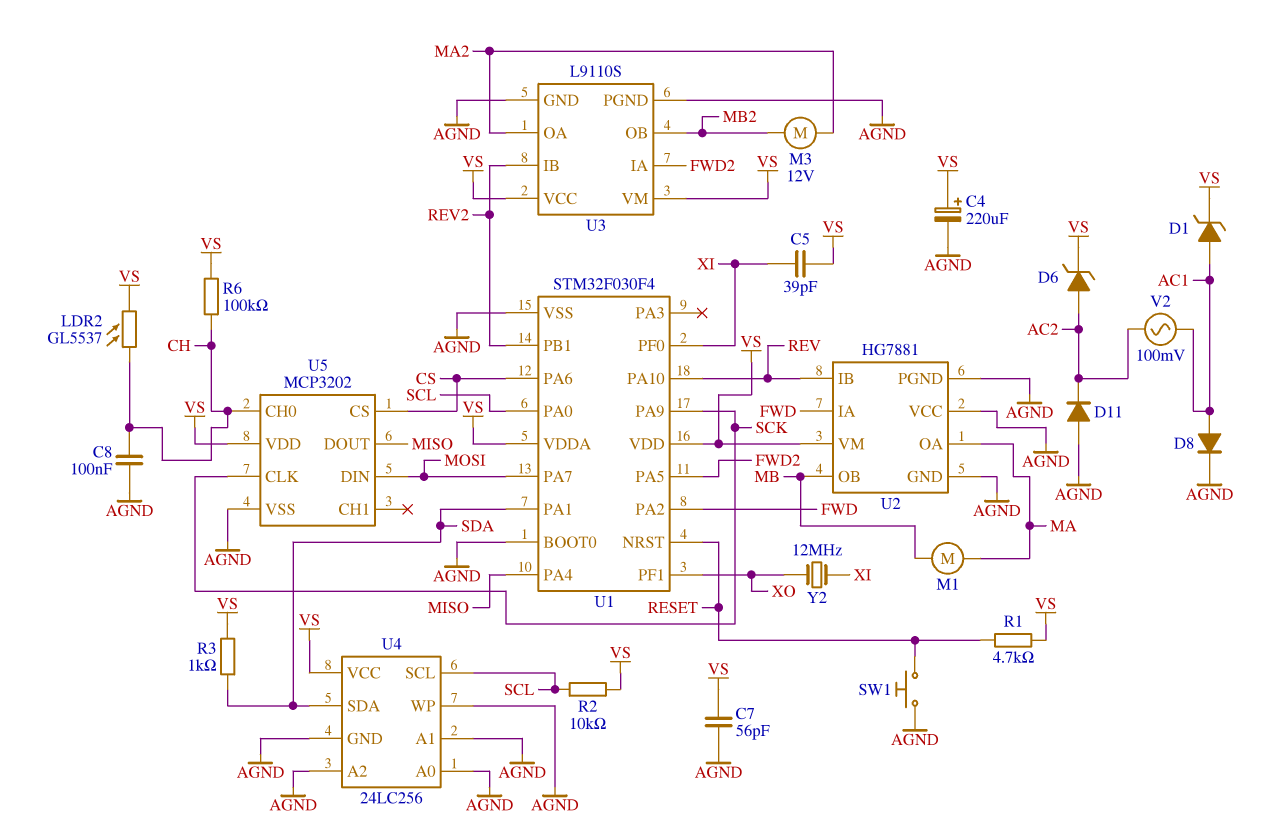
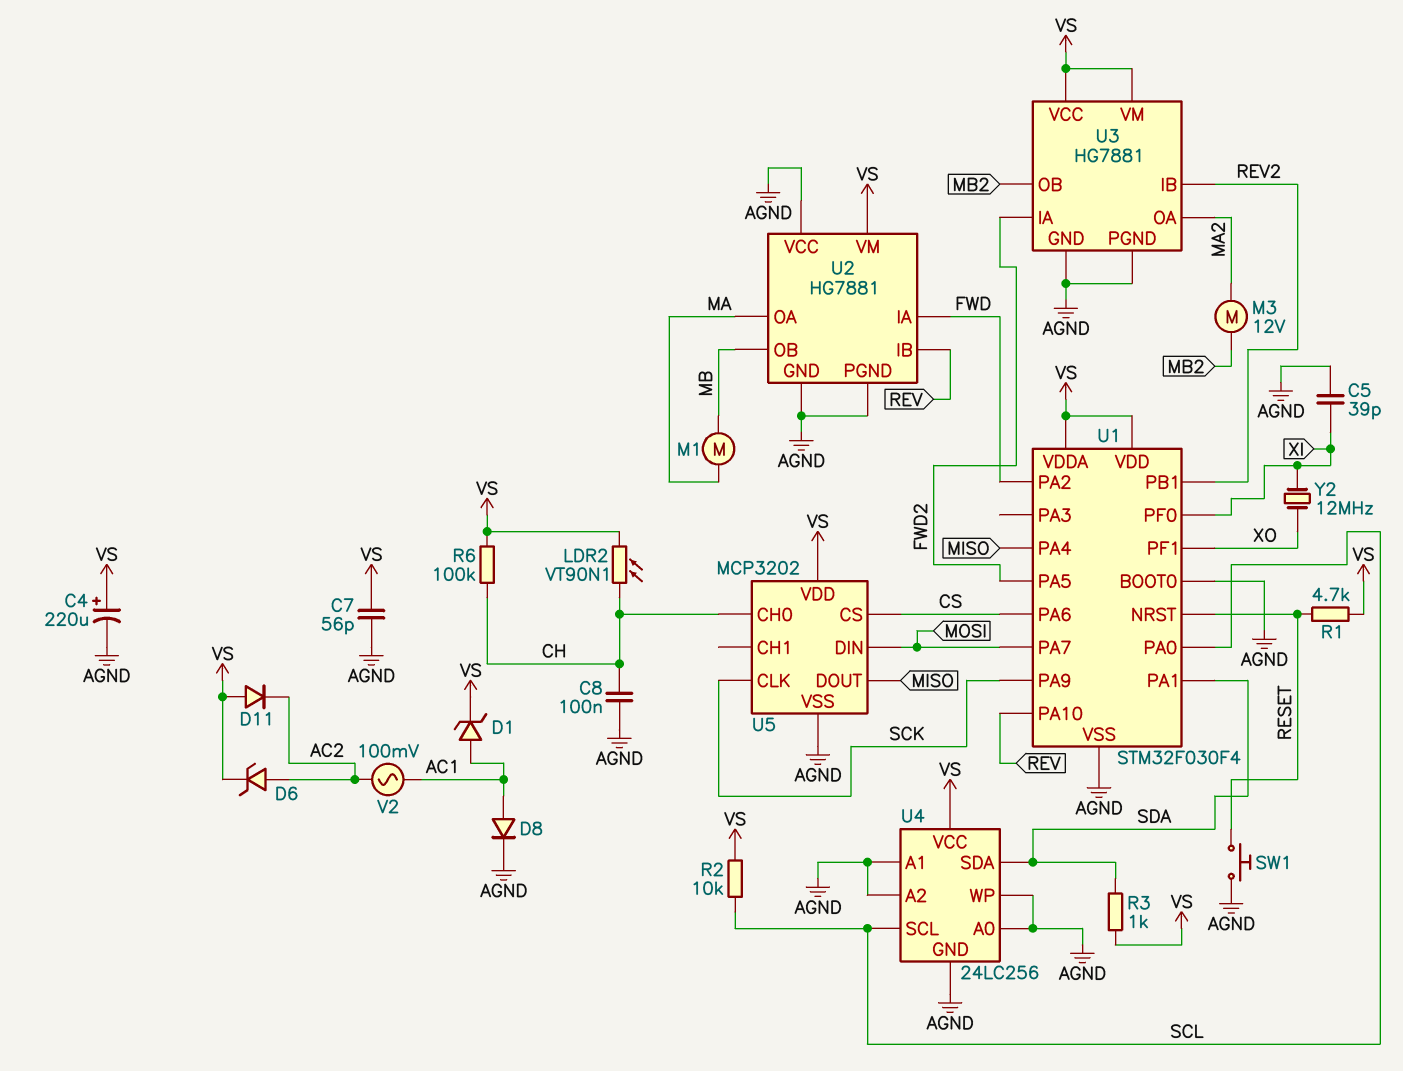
C5: 39pF (VS, XI) -> 39pF (AGND, XI)
D11: diode (A AGND, K AC2) -> diode (A VS, K AC2)
LDR2: GL5537 (CH, VS) -> VT90N1 (CH, VS)
U3: L9110S -> HG7881

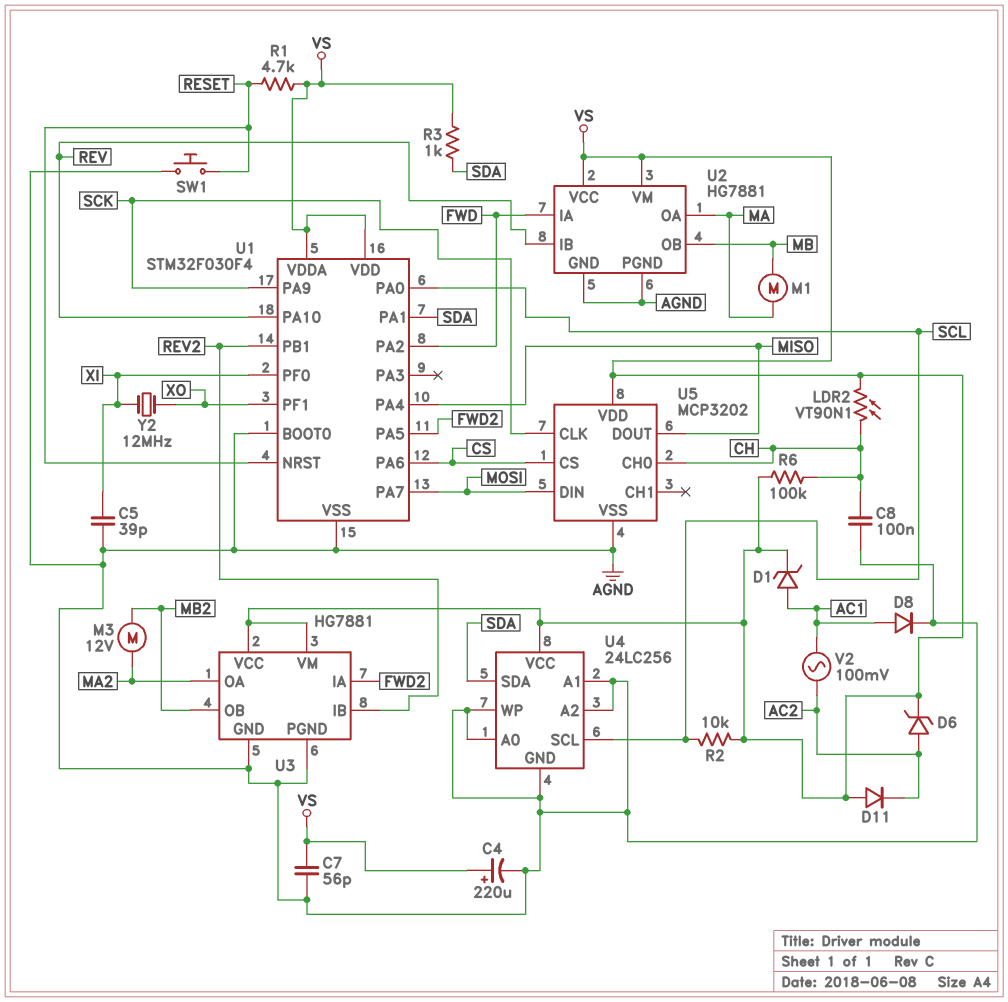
U2 pin VCC: AGND -> VS

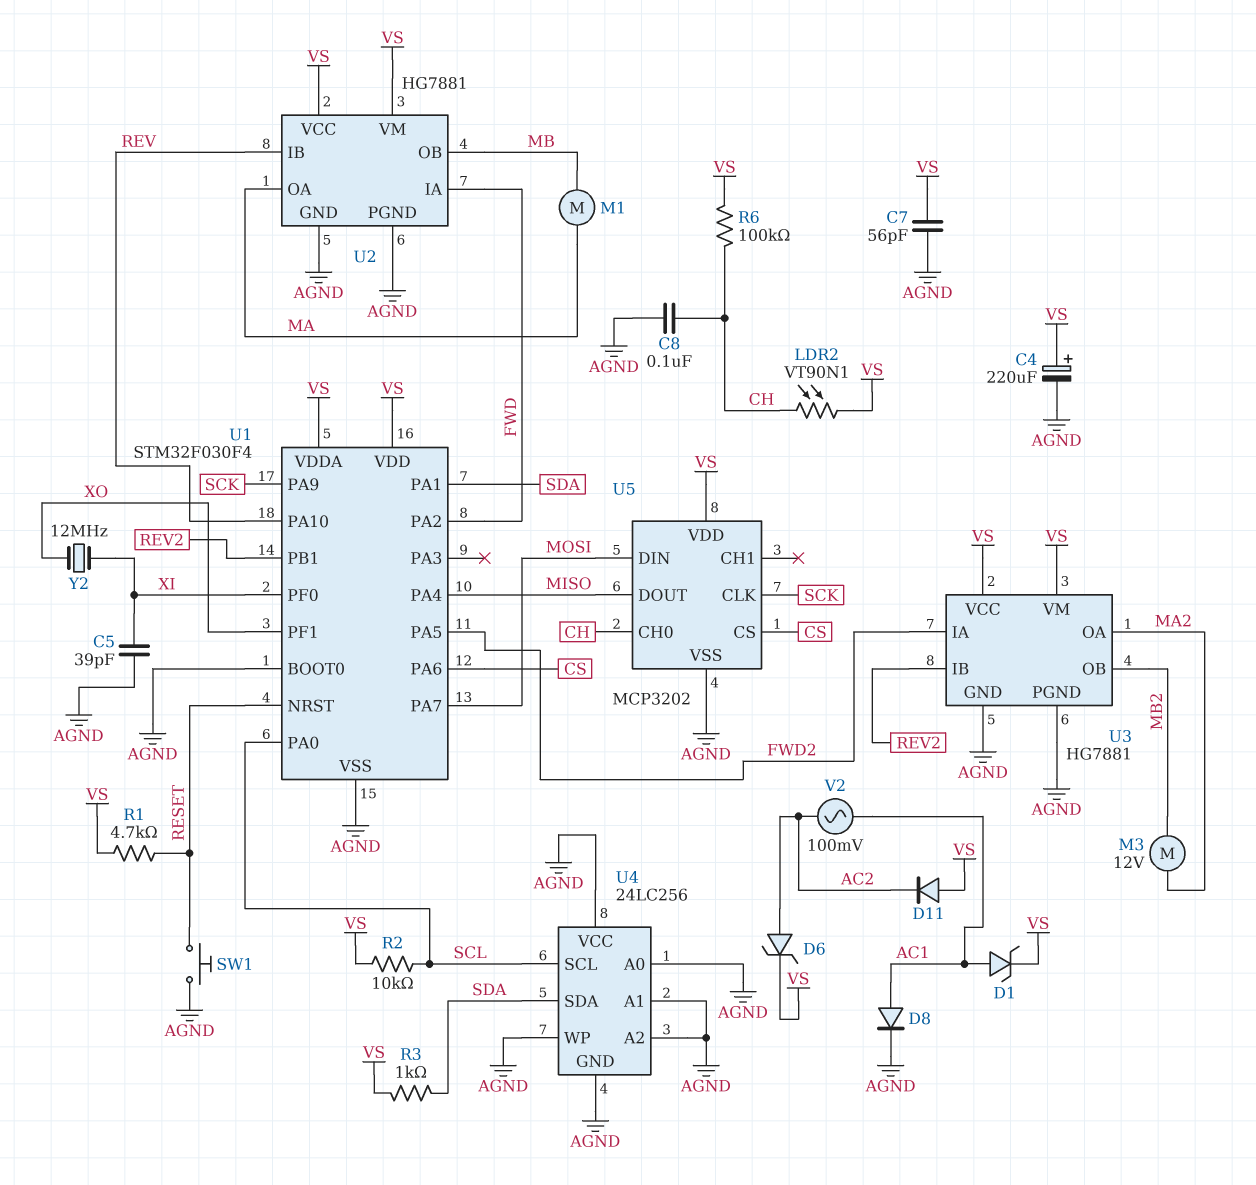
U4 pin VCC: VS -> AGND

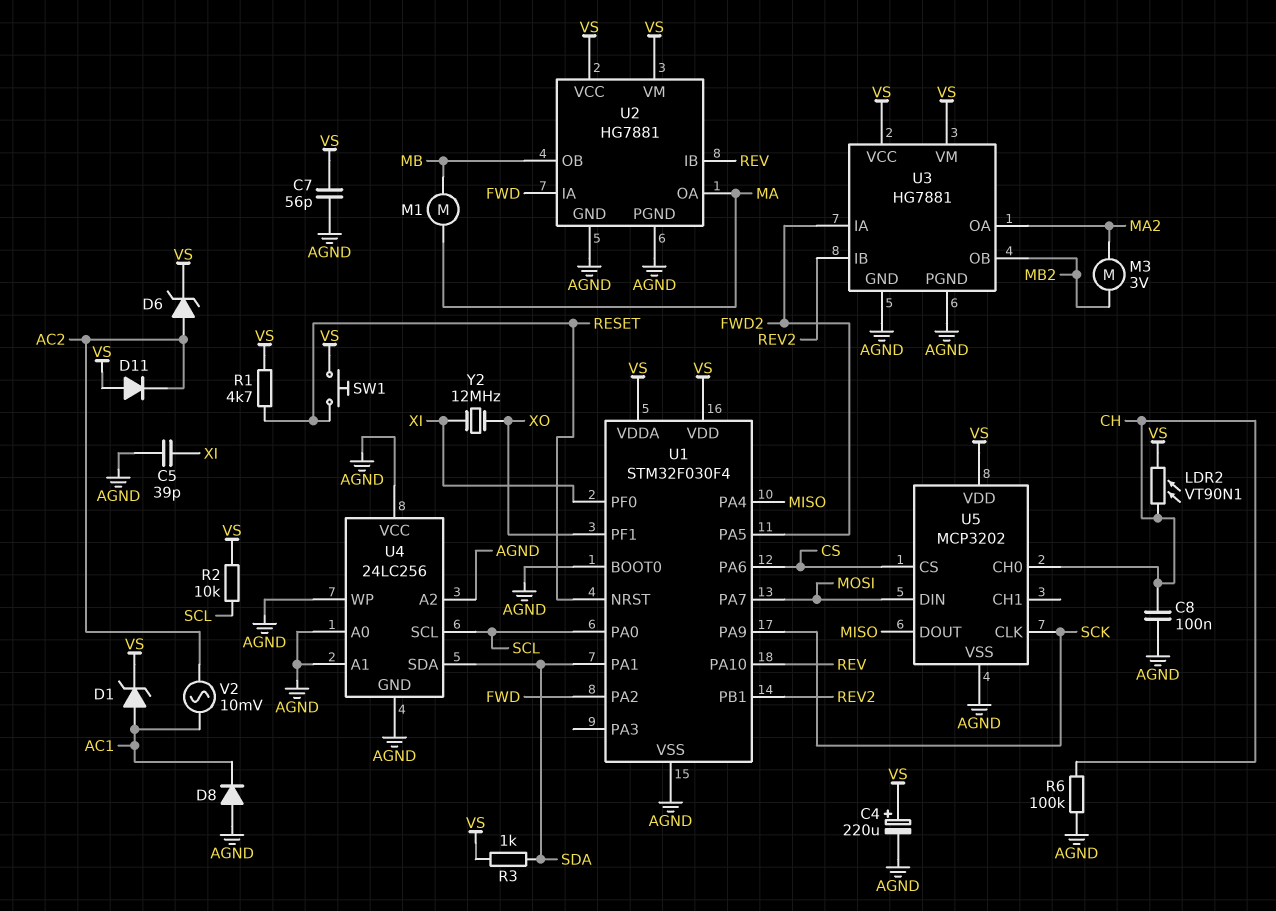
D8: diode (A AC1, K AGND) -> diode (A AGND, K AC1)
M3: motor 12V (MA2, MB2) -> motor 3V (MA2, MB2)
R6: 100k (CH, VS) -> 100k (AGND, CH)
SW1: button (AGND, RESET) -> button (RESET, VS)
V2: AC 100mV (AC1, AC2) -> AC 10mV (AC1, AC2)

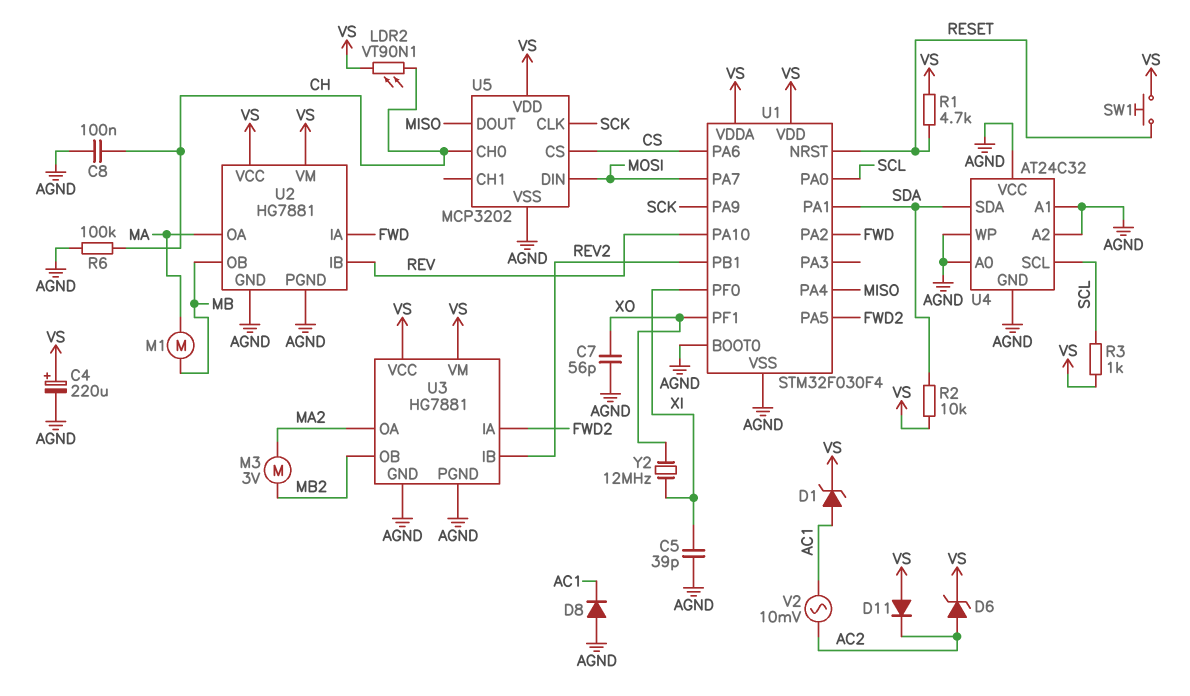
C7: 56pF (AGND, VS) -> 56pF (AGND, XO)
R2: 10k (SCL, VS) -> 10k (SDA, VS)
R3: 1k (SDA, VS) -> 1k (SCL, VS)
U4: 24LC256 -> AT24C32

